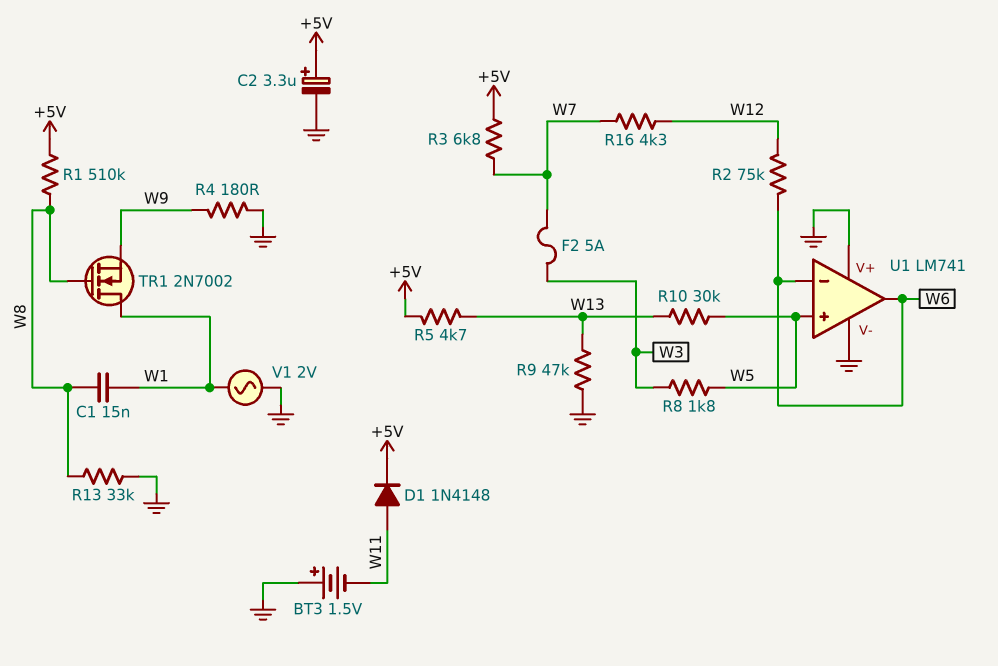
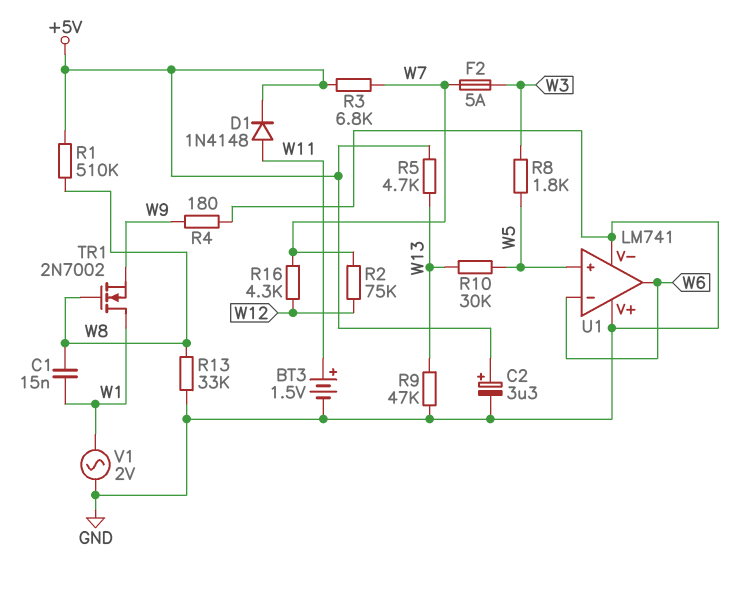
BT3: 1.5V (plus GND, minus W11) -> 1.5V (plus W11, minus GND)
R2: 75k (W6, W12) -> 75k (W7, W12)

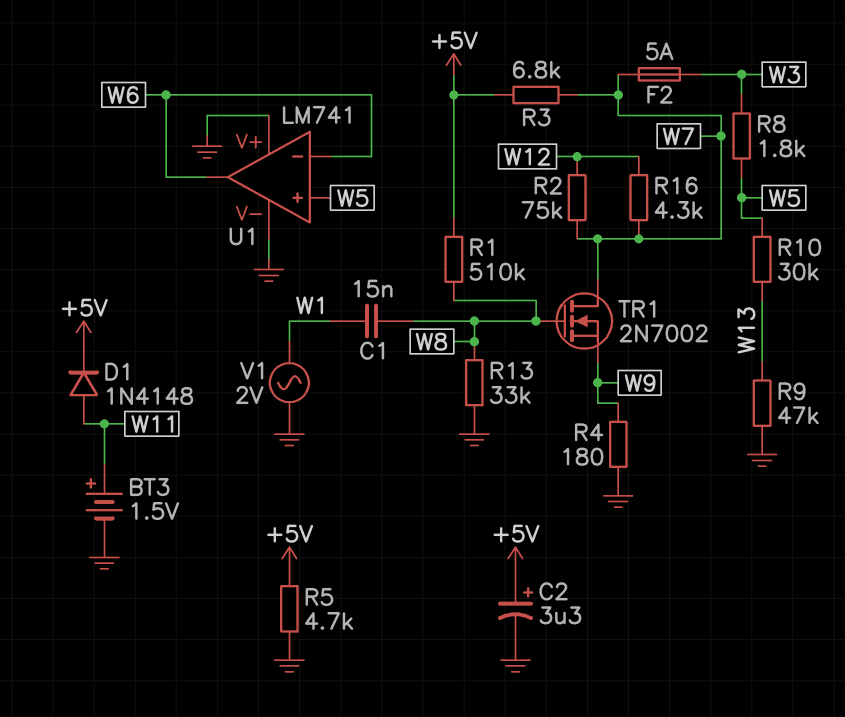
R5: 4.7k (+5V, W13) -> 4.7k (+5V, GND)
TR1: NMOS 2N7002 (G W8, D W1, S W9) -> NMOS 2N7002 (G W8, D W7, S W9)

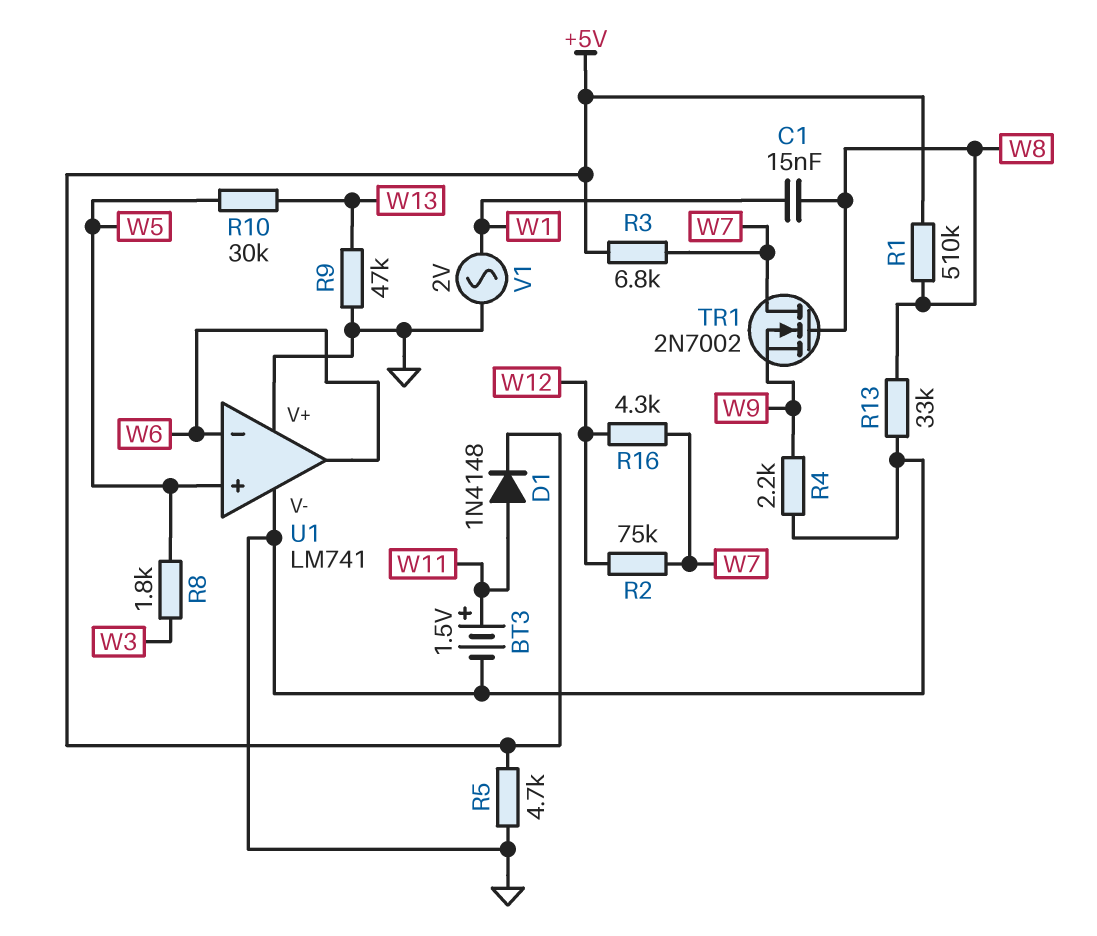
C2: 3.3uF (plus +5V, minus GND) -> none
F2: 5A (W3, W7) -> none
R4: 180 (GND, W9) -> 2.2k (GND, W9)

